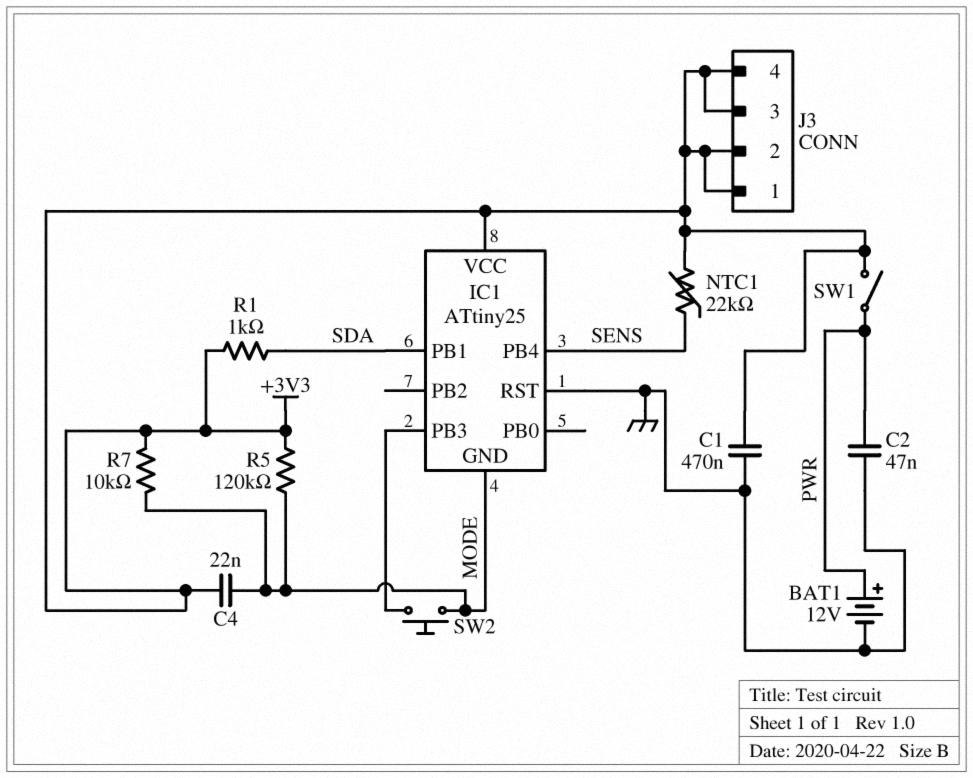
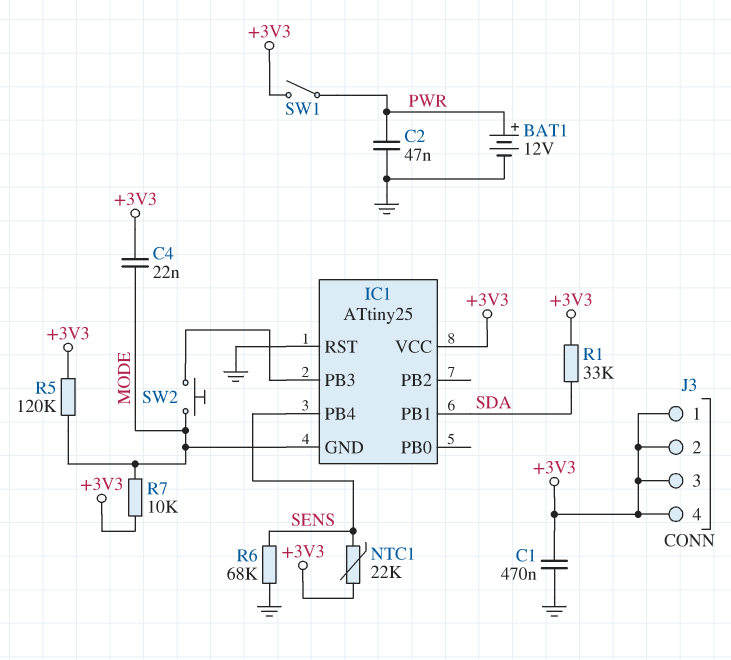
R1: 1k (+3V3, SDA) -> 33k (+3V3, SDA)
R6: none -> 68k (GND, SENS)

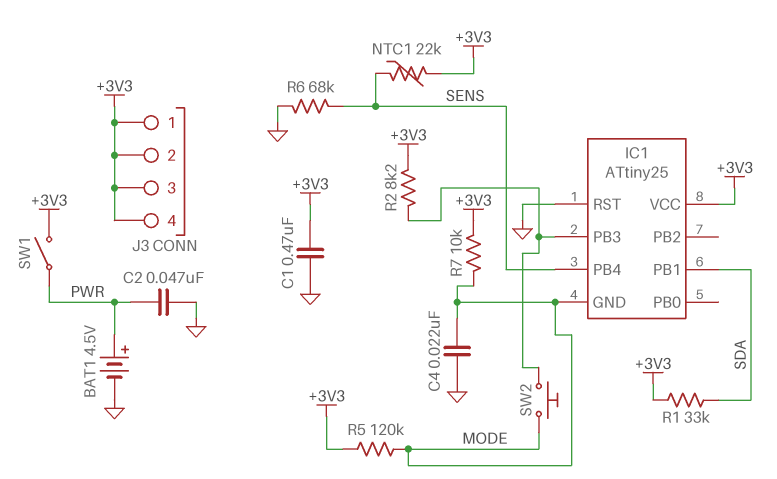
BAT1: 12V (plus PWR, minus GND) -> 4.5V (plus PWR, minus GND)
C4: 22nF (+3V3, MODE) -> 22nF (GND, MODE)
R2: none -> 8.2k (+3V3, IC1/PB3)

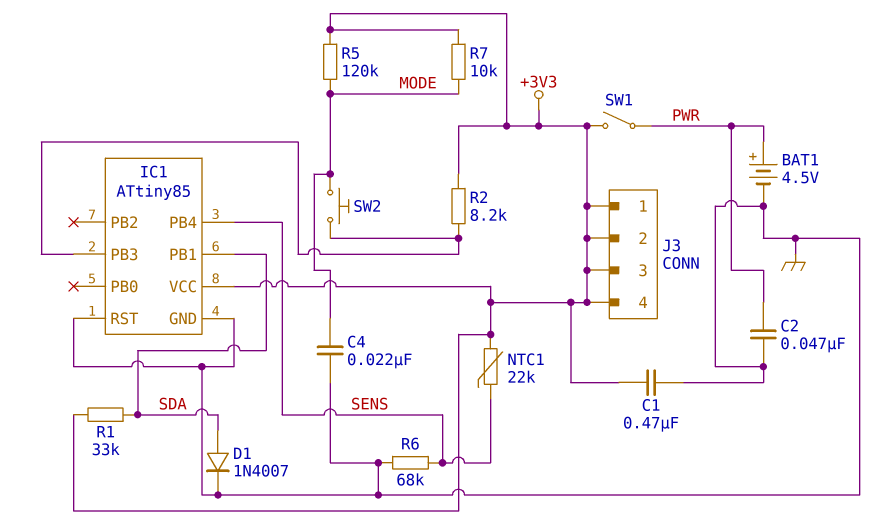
D1: none -> diode 1N4007 (A SDA, K GND)
IC1: ATtiny25 -> ATtiny85
IC1 pin GND: MODE -> GND

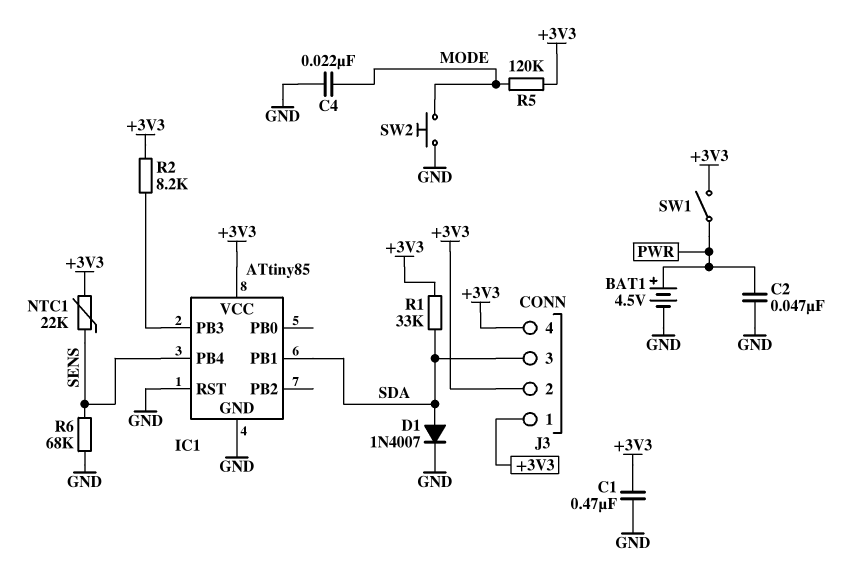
J3 pin 3: +3V3 -> SDA
R7: 10k (+3V3, MODE) -> none
SW2: button (IC1/PB3, MODE) -> button (GND, MODE)

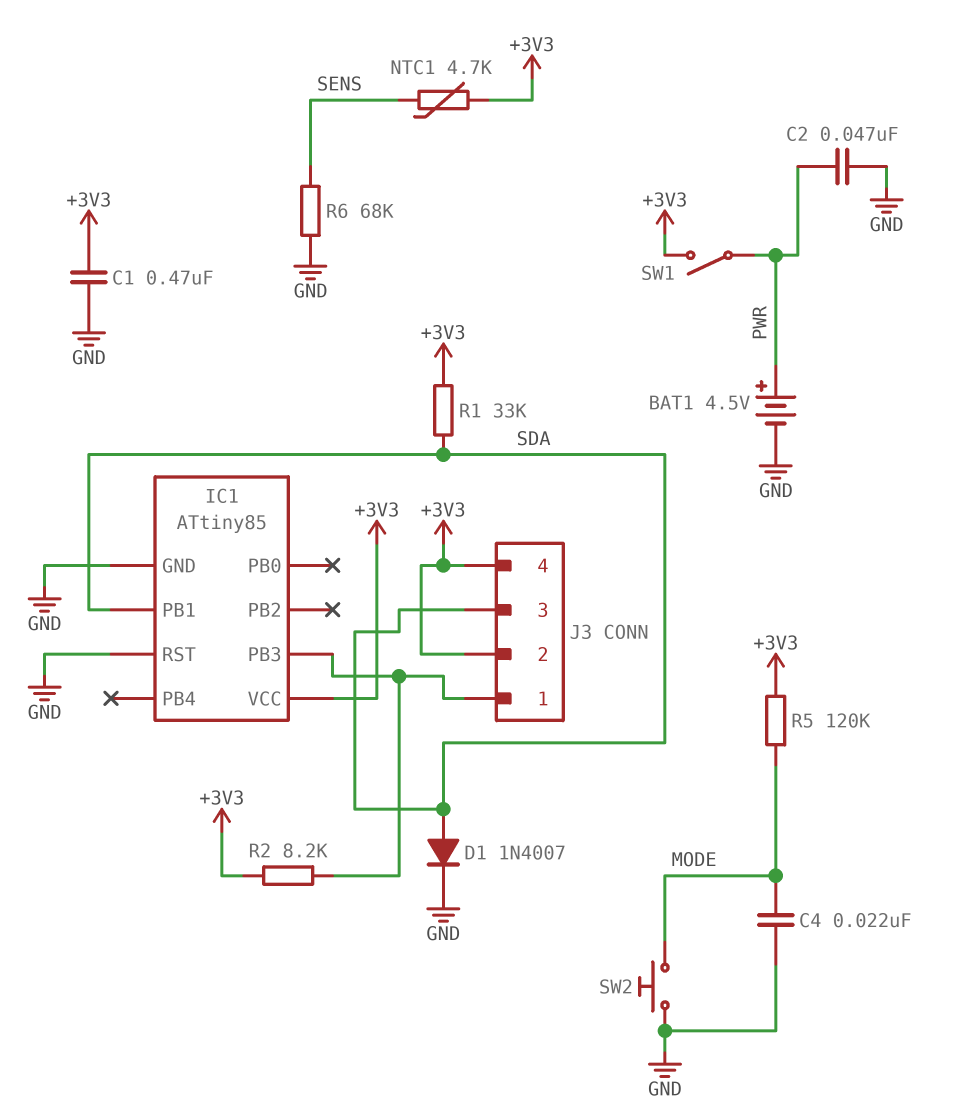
IC1 pin PB4: SENS -> none
J3 pin 1: +3V3 -> IC1/PB3
NTC1: 22k (+3V3, SENS) -> 4.7k (+3V3, SENS)

